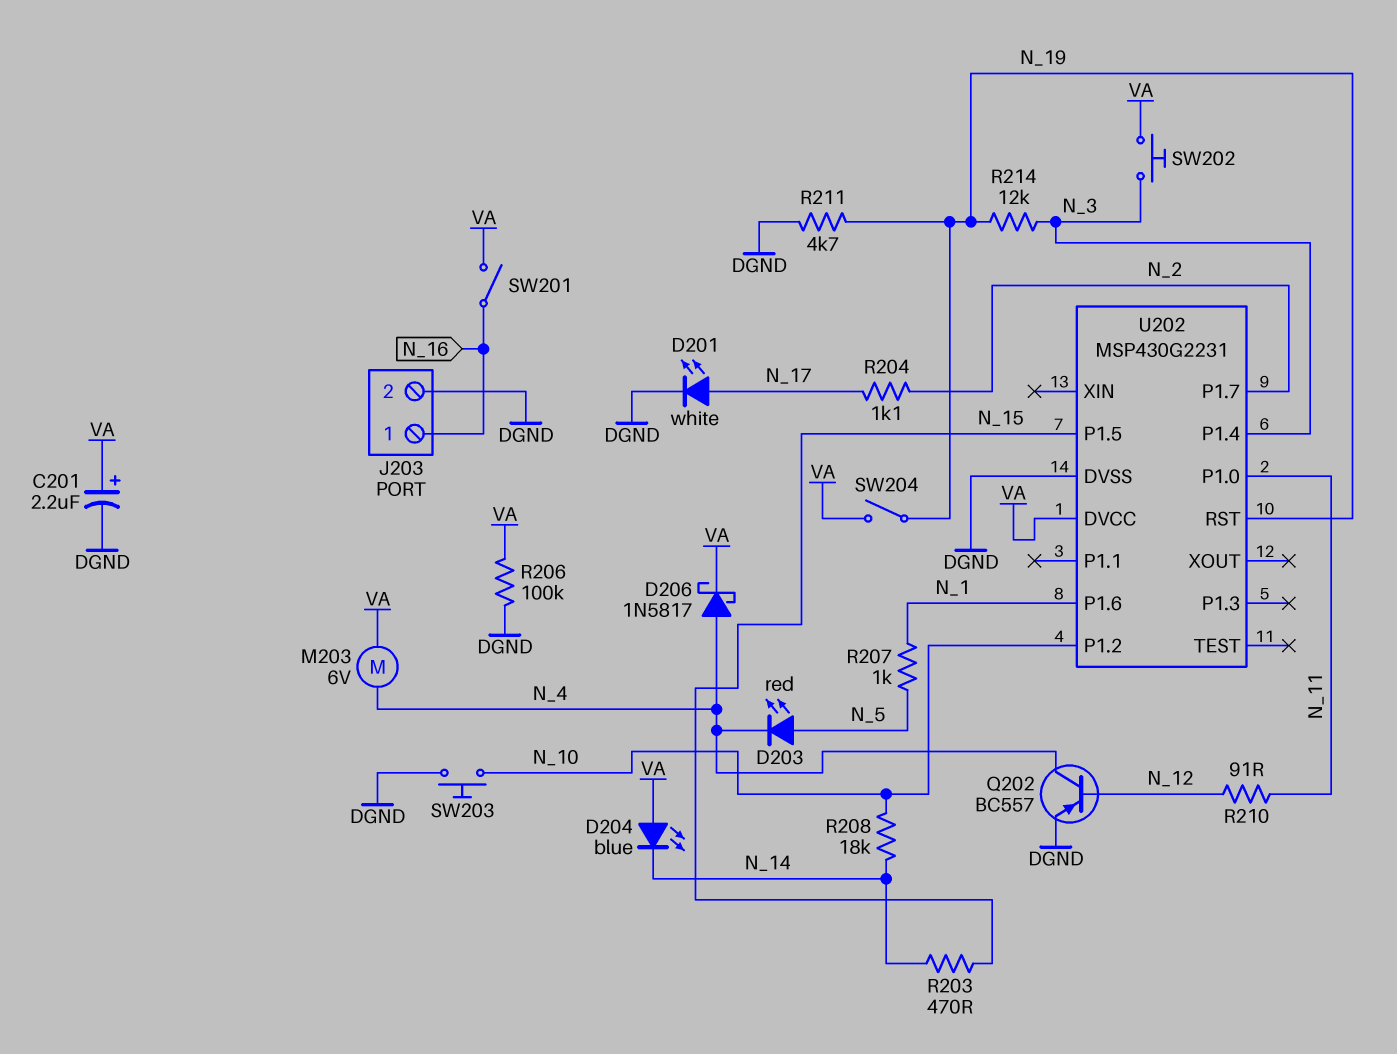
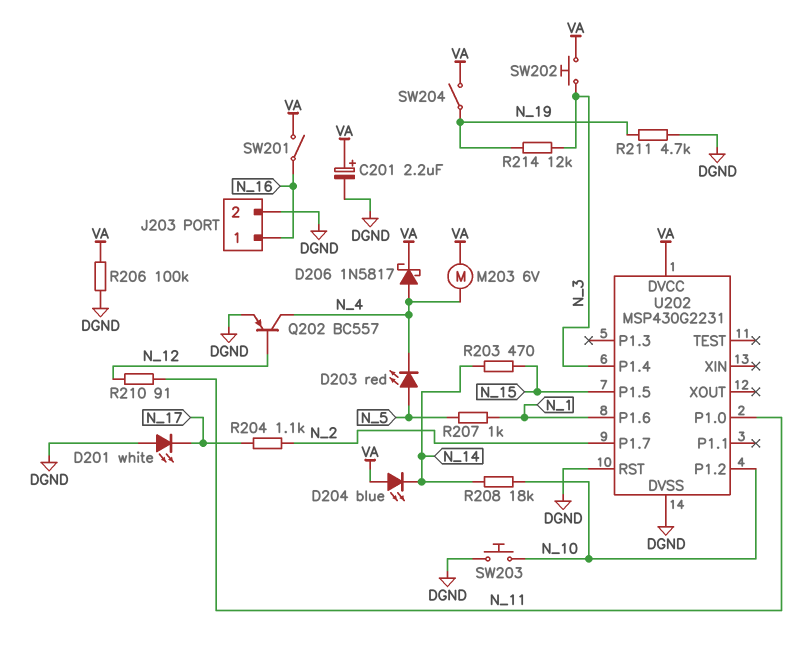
D201: LED white (A N_17, K DGND) -> LED white (A DGND, K N_17)
U202 pin RST: N_19 -> DGND

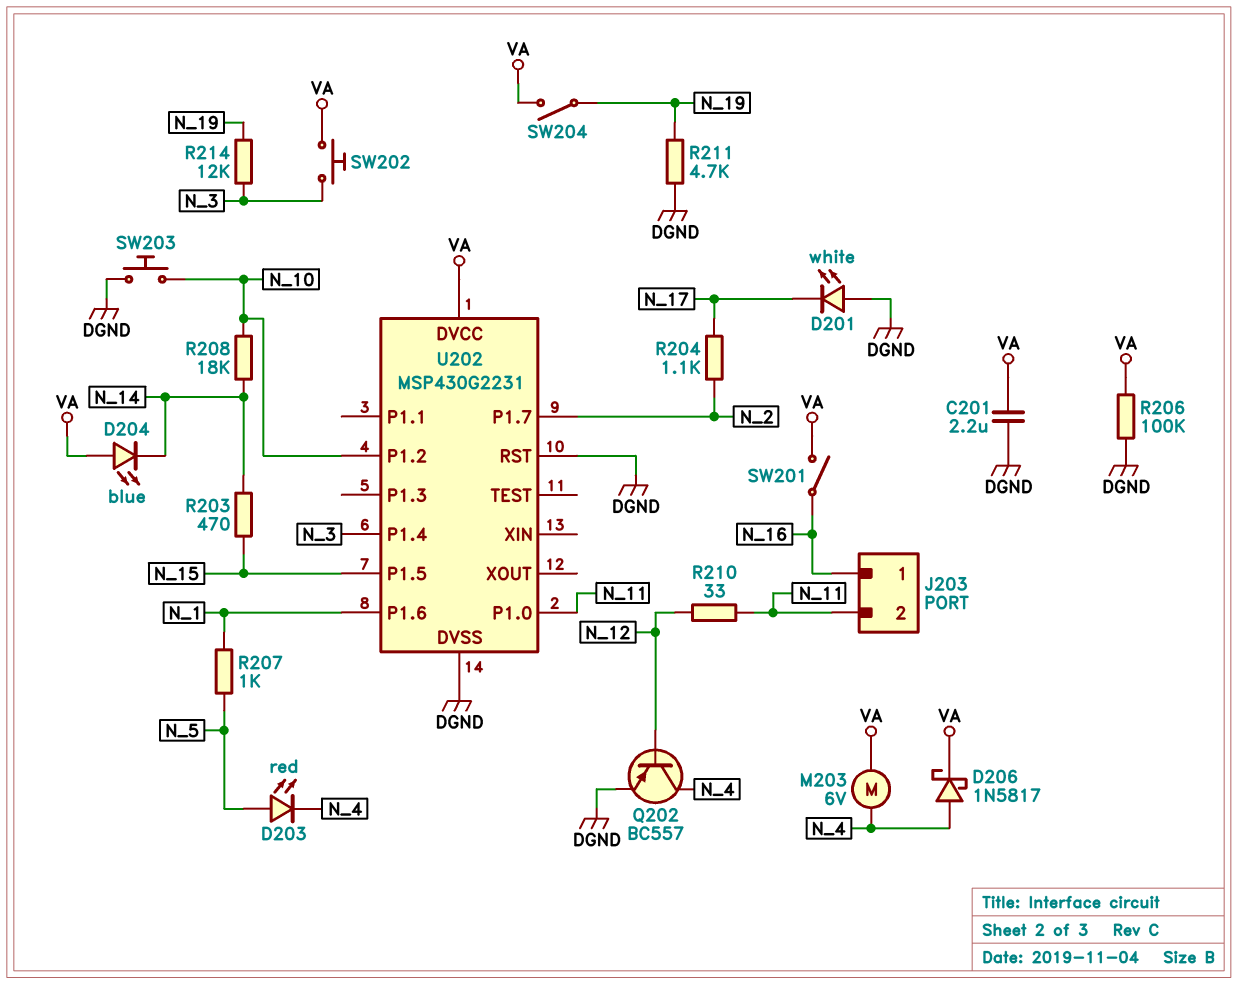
C201: 2.2uF (plus VA, minus DGND) -> 2.2uF (DGND, VA)
J203 pin 2: DGND -> N_11
R210: 91 (N_11, N_12) -> 33 (N_11, N_12)

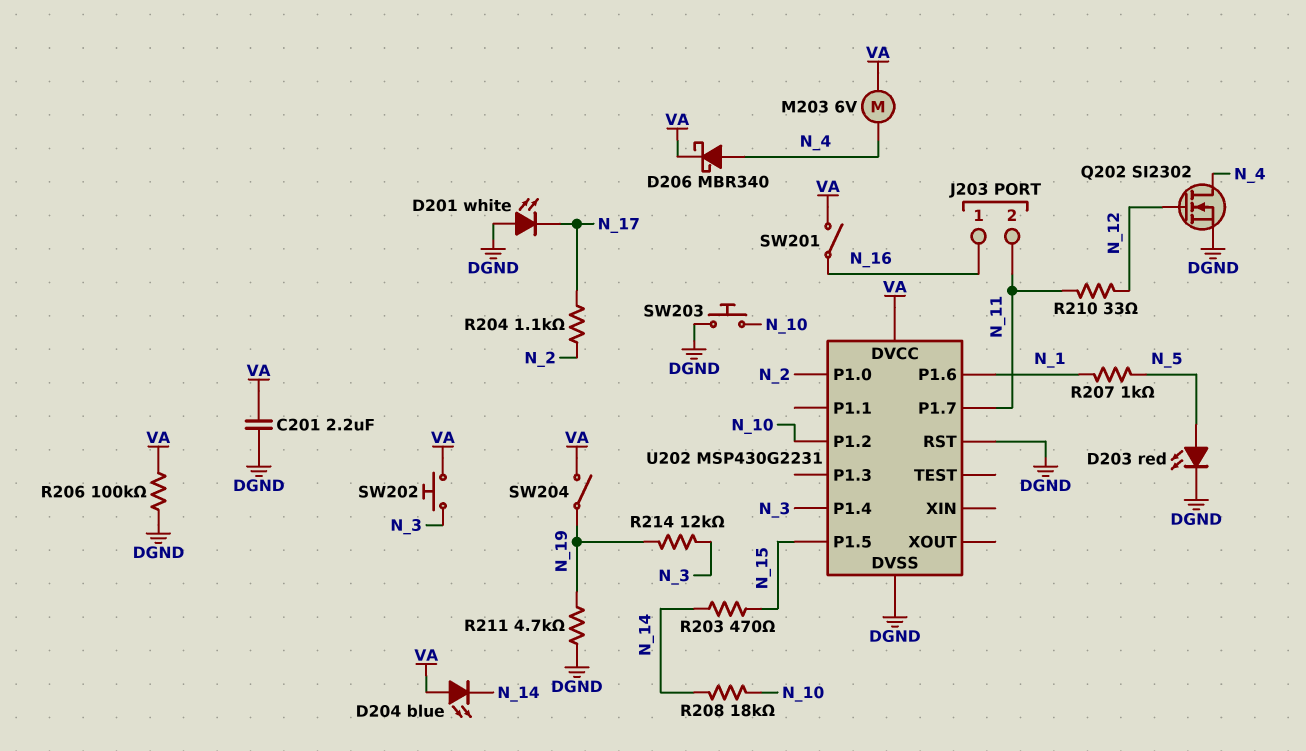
D203: LED red (A N_5, K N_4) -> LED red (A N_5, K DGND)
D206: schottky 1N5817 (A N_4, K VA) -> schottky MBR340 (A N_4, K VA)
Q202: PNP BC557 (B N_12, C N_4, E DGND) -> NMOS SI2302 (G N_12, D N_4, S DGND)
U202 pin P1.0: N_11 -> N_2
U202 pin P1.7: N_2 -> N_11

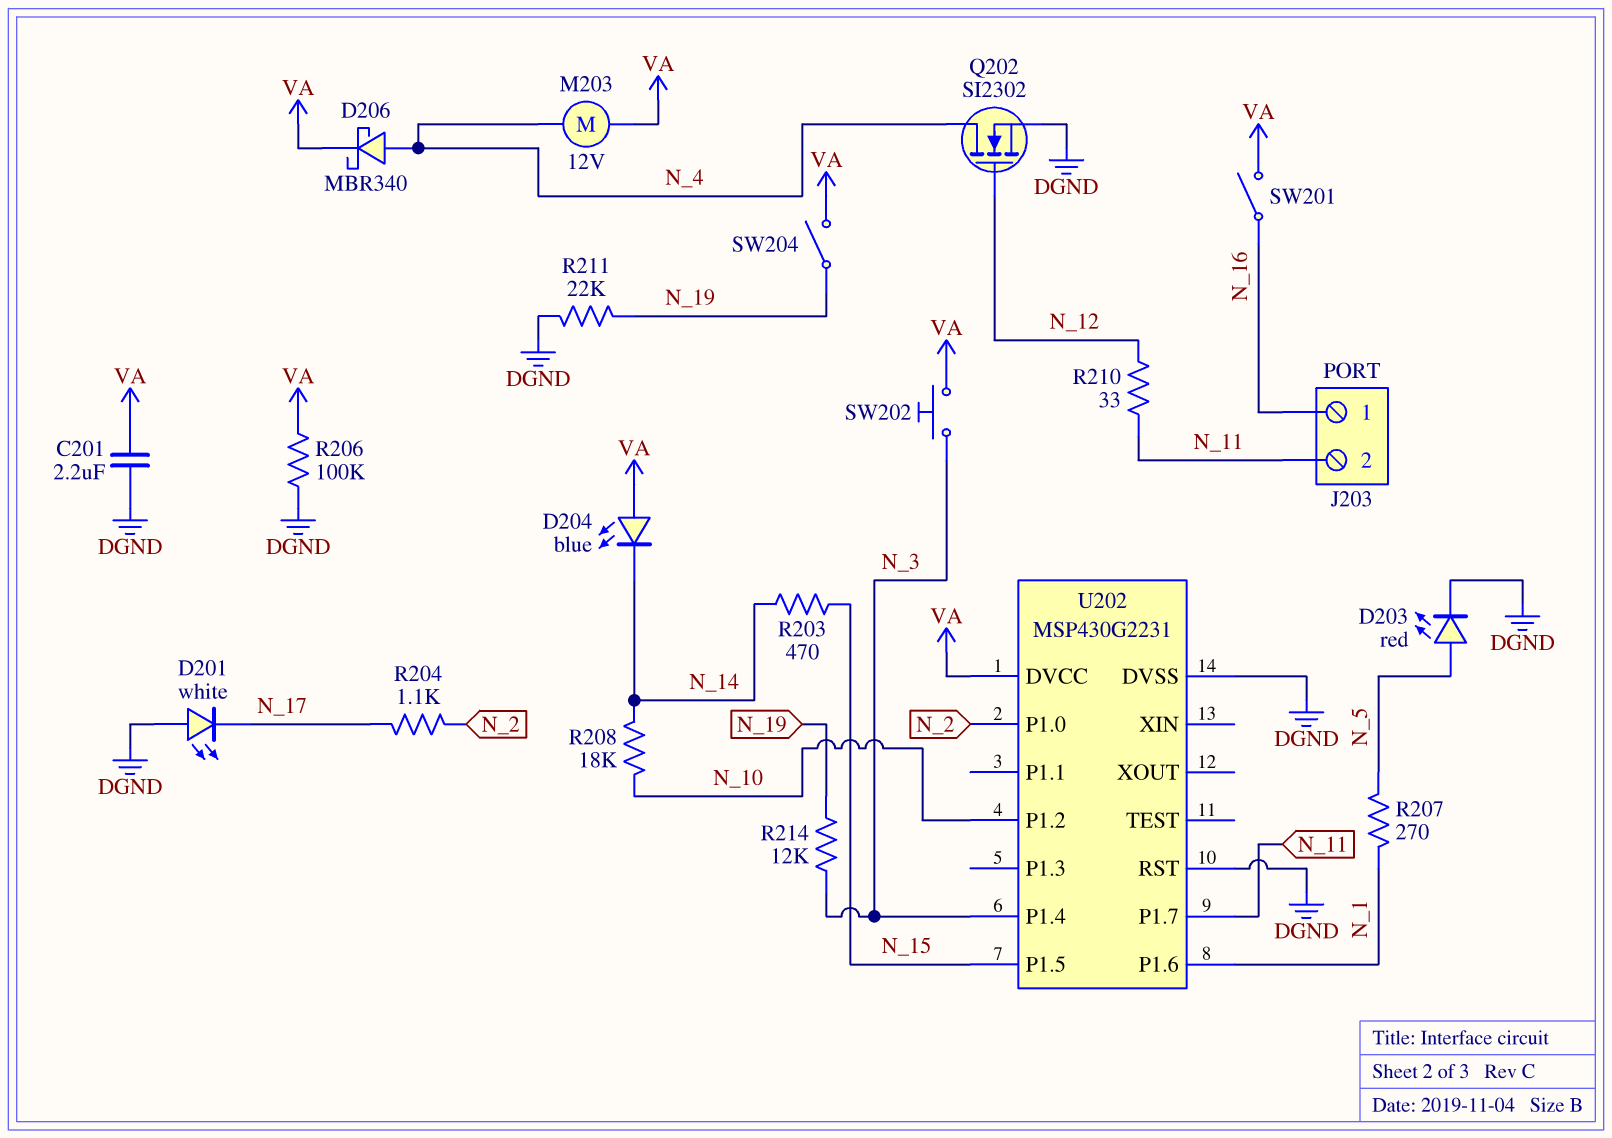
M203: motor 6V (N_4, VA) -> motor 12V (N_4, VA)
R207: 1k (N_1, N_5) -> 270 (N_1, N_5)
R211: 4.7k (DGND, N_19) -> 22k (DGND, N_19)
SW203: button (DGND, N_10) -> none

